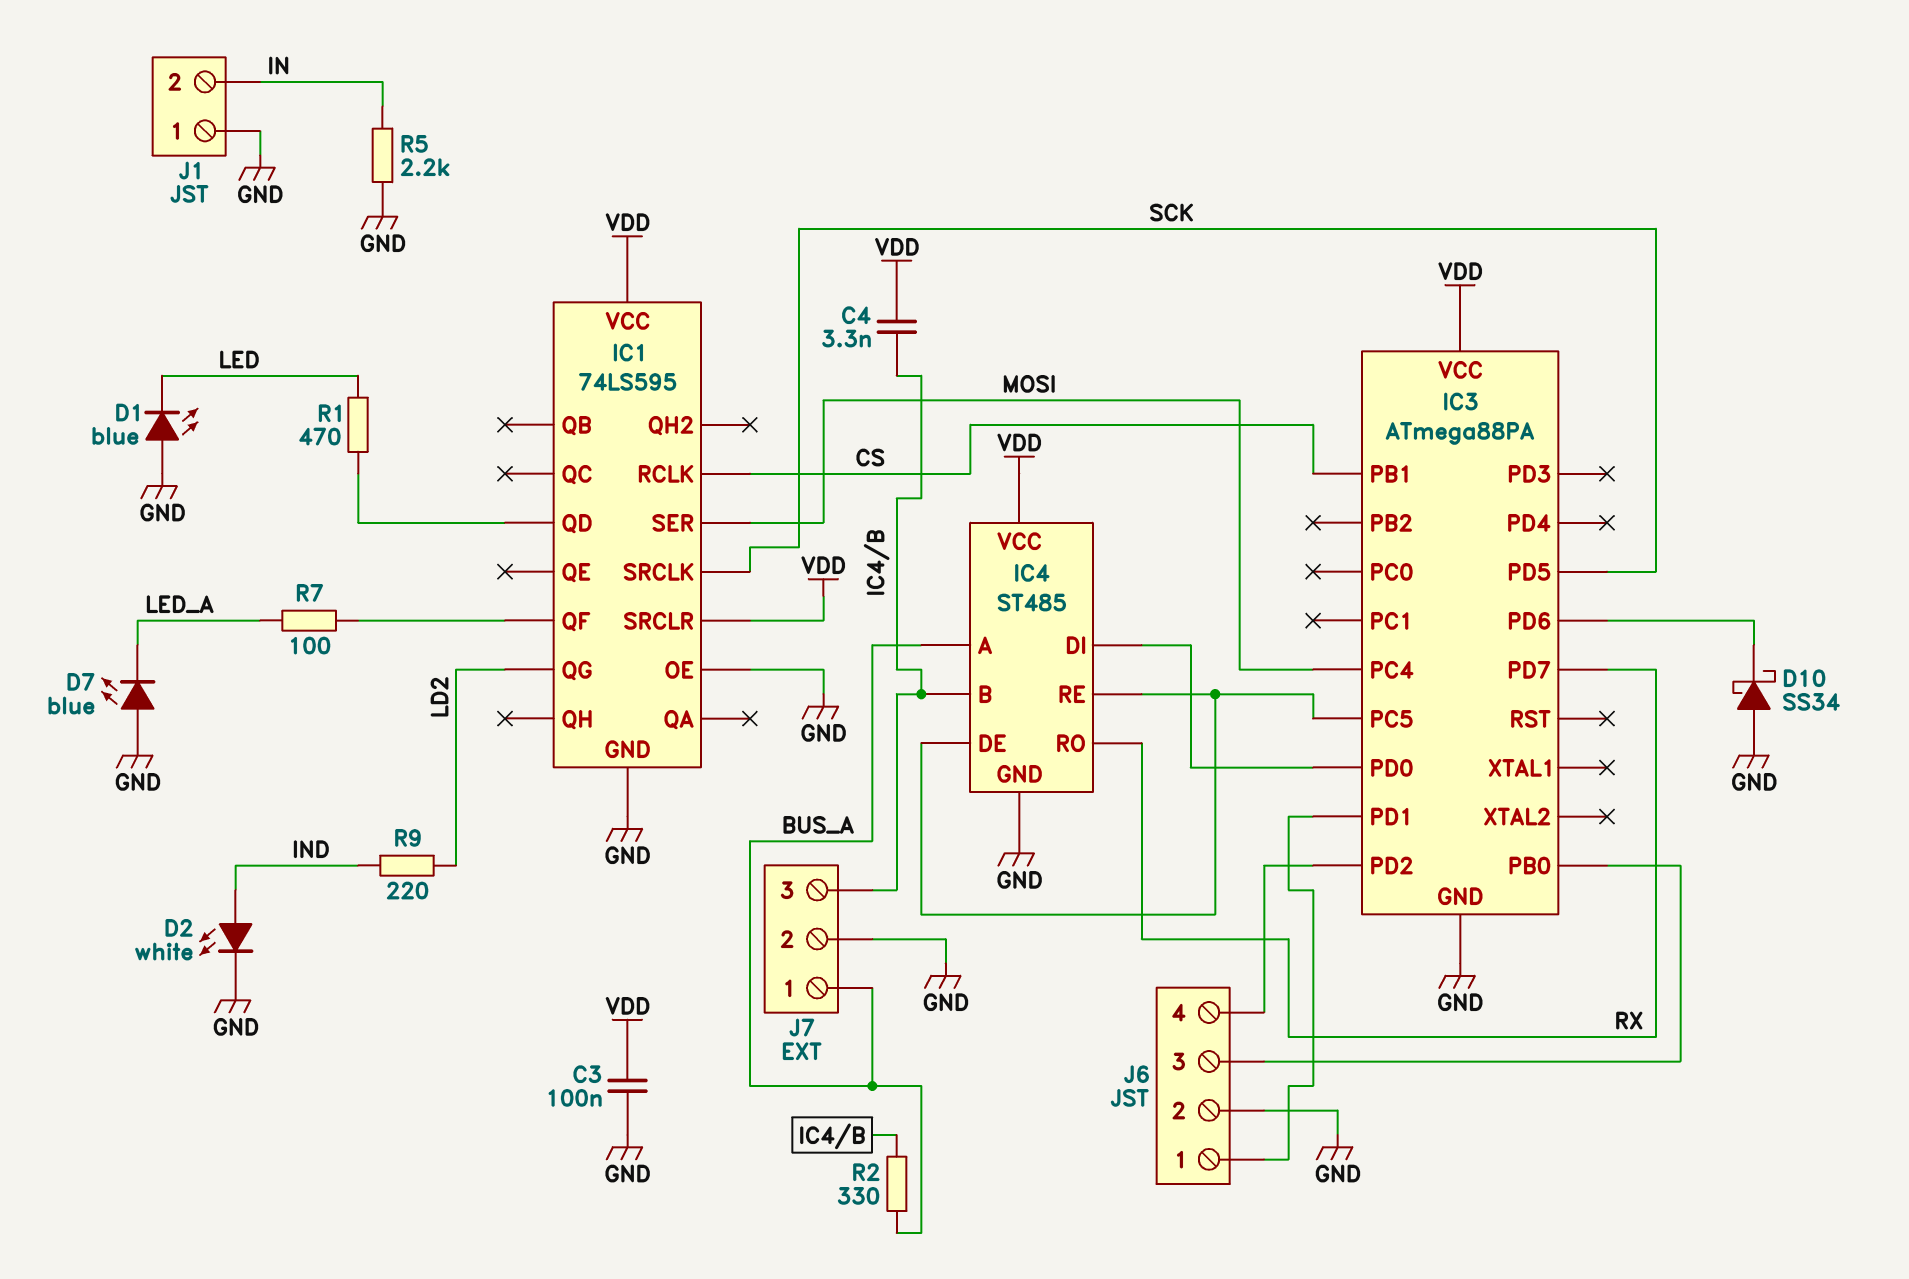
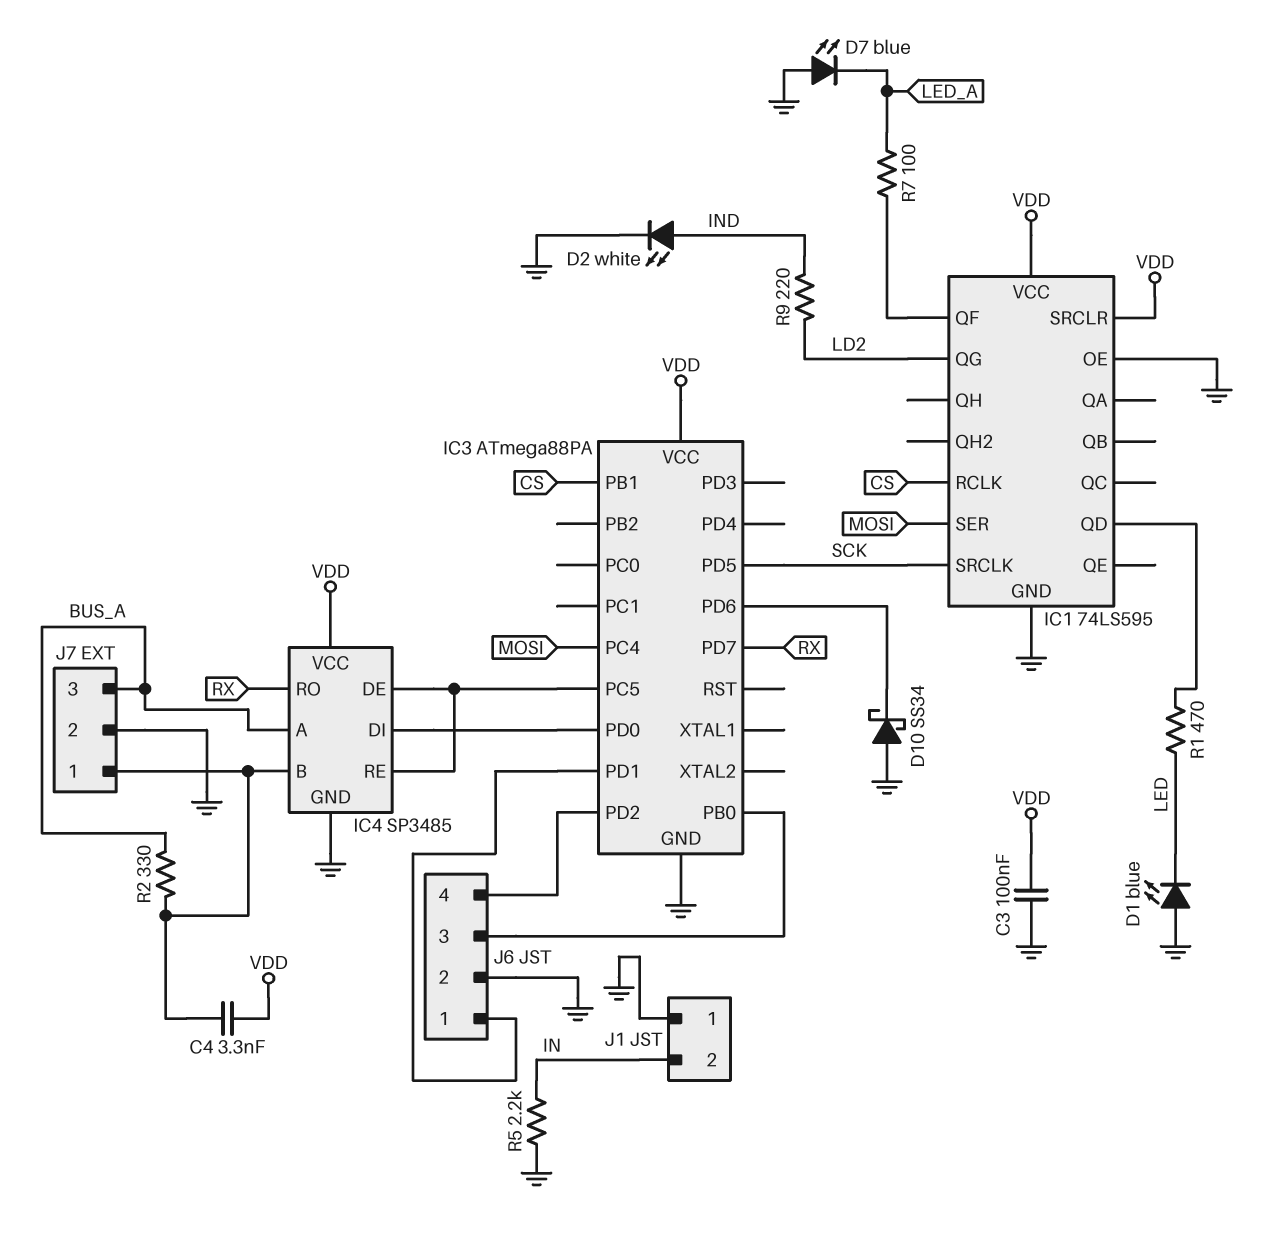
IC4: ST485 -> SP3485
J7 pin 1: BUS_A -> IC4/B
J7 pin 3: IC4/B -> BUS_A

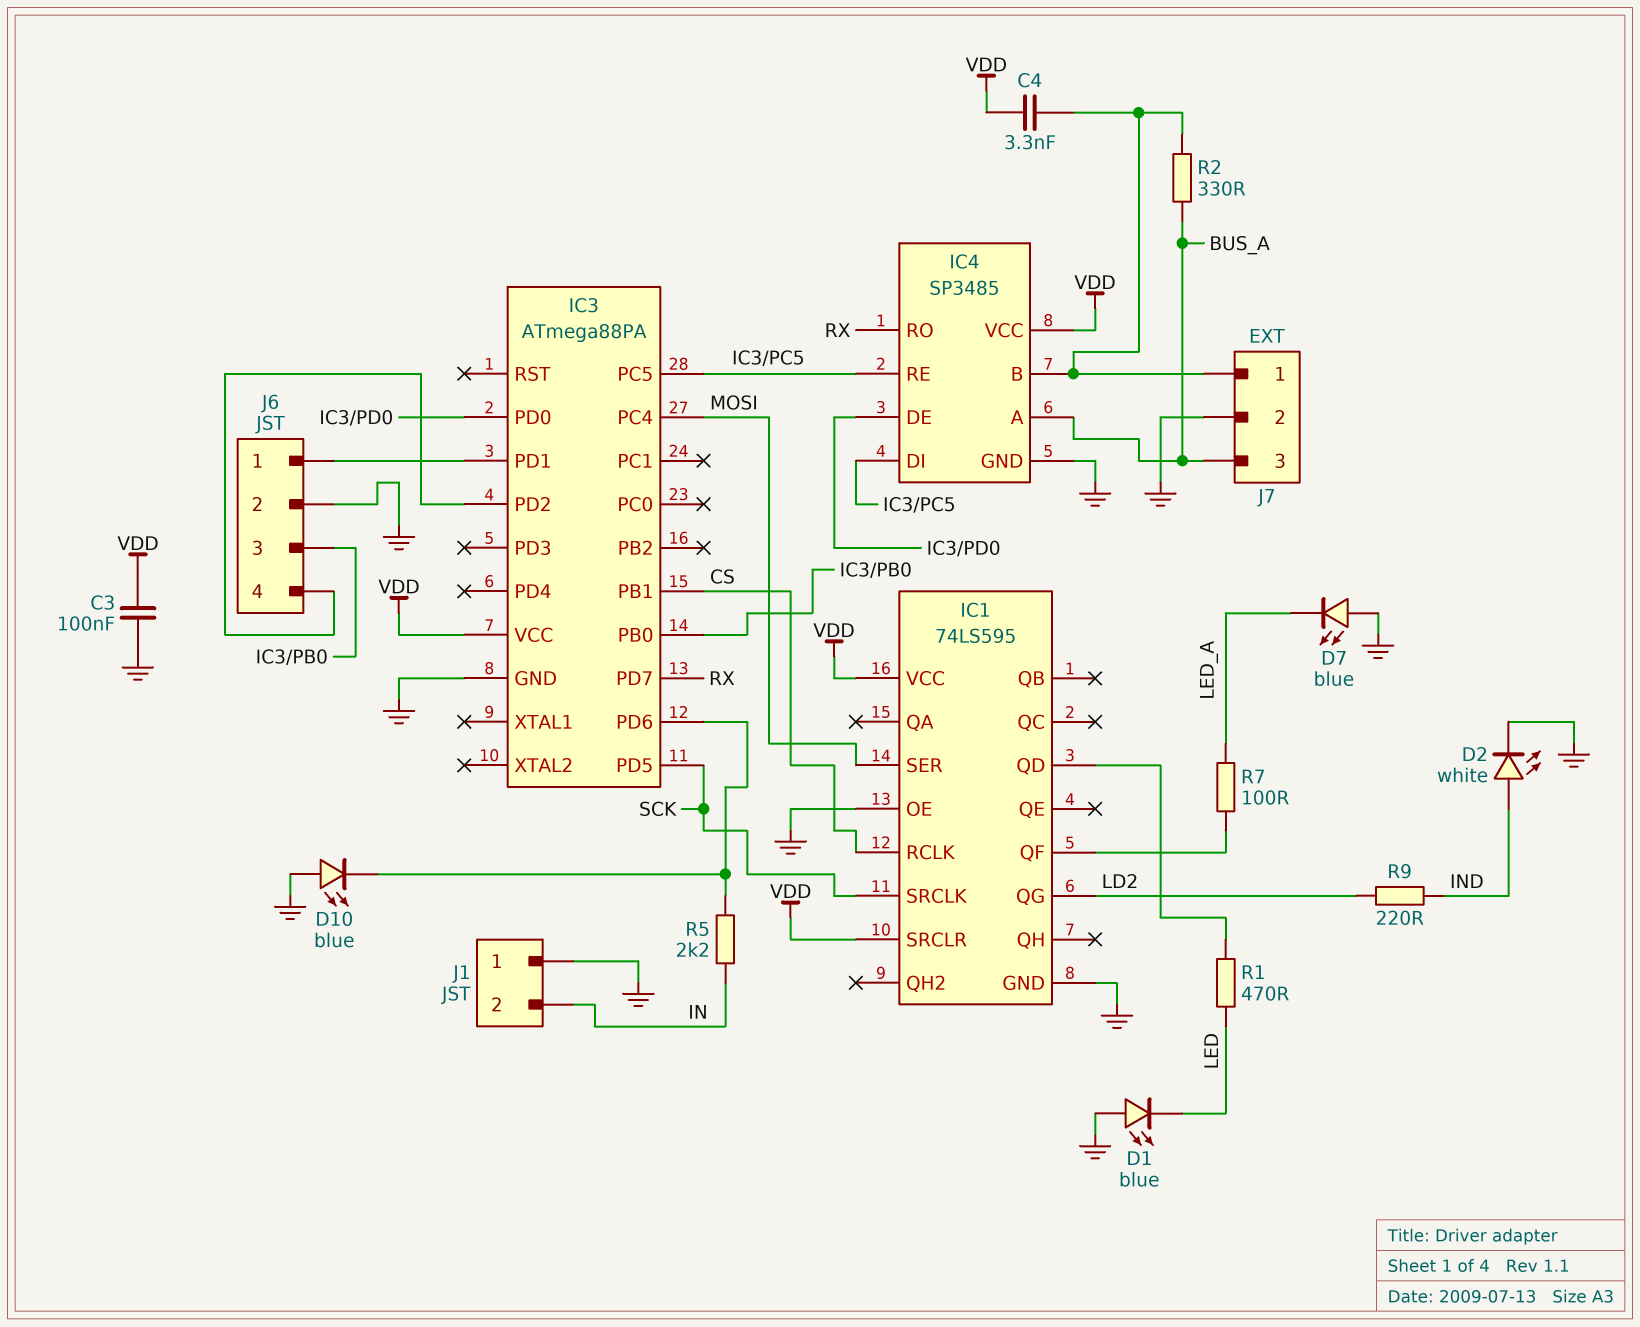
D10: schottky SS34 (A GND, K IC3/PD6) -> LED blue (A GND, K IC3/PD6)
IC4 pin DE: IC3/PC5 -> IC3/PD0
IC4 pin DI: IC3/PD0 -> IC3/PC5
R5: 2.2k (GND, IN) -> 2.2k (IC3/PD6, IN)

